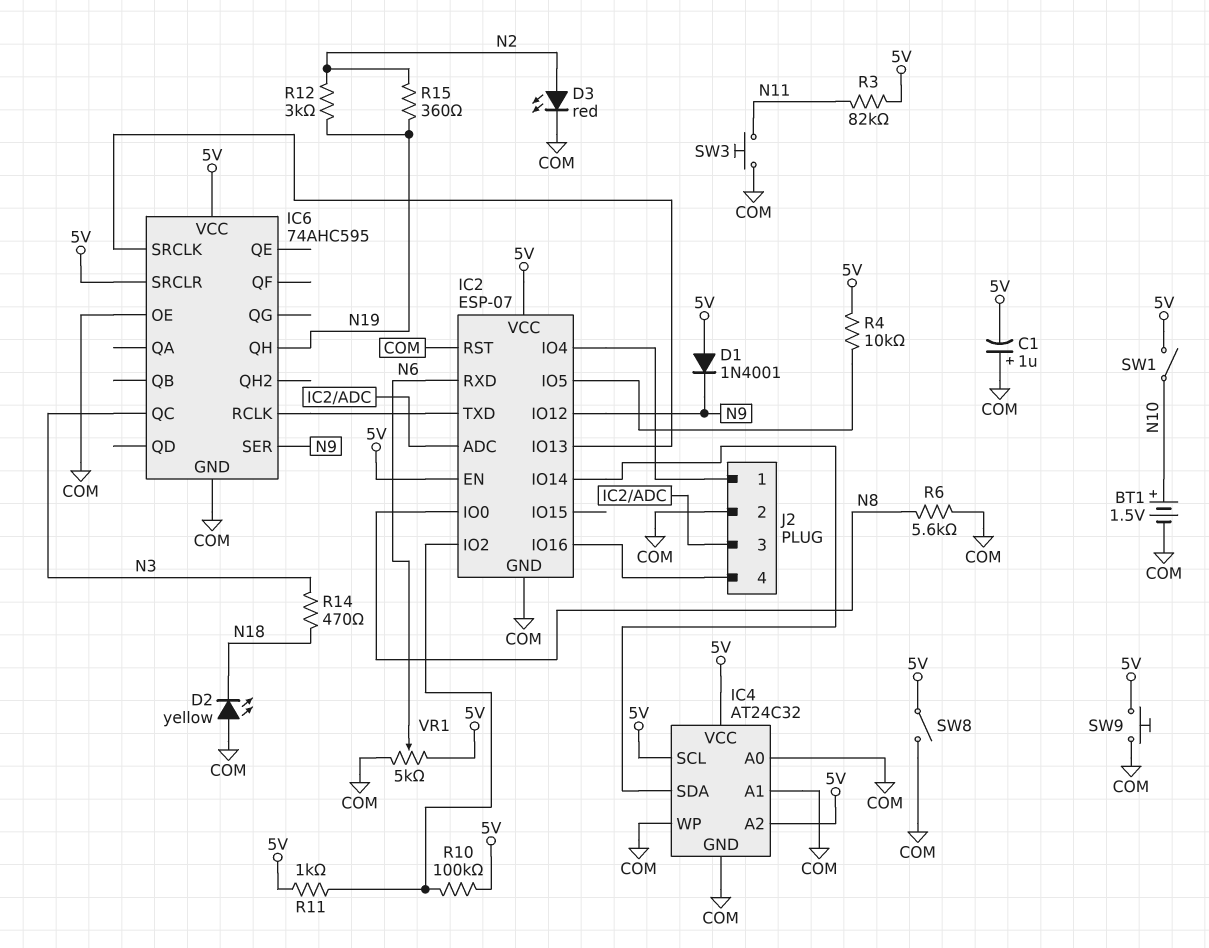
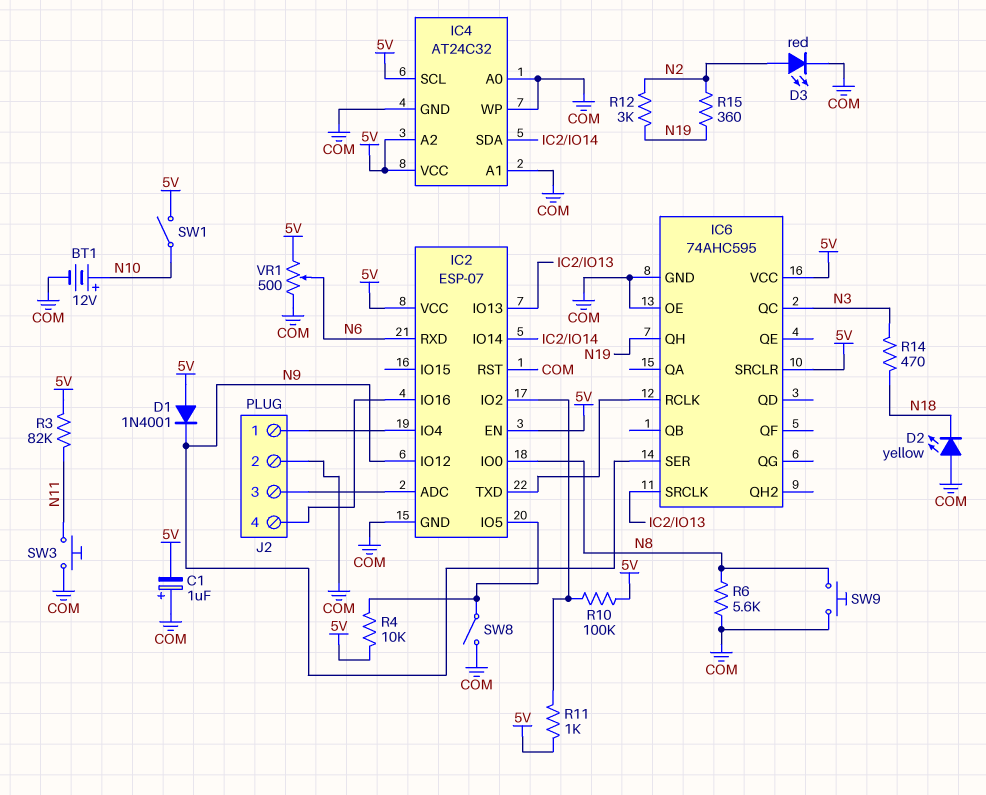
BT1: 1.5V (plus N10, minus COM) -> 12V (plus N10, minus COM)
SW8: switch (5V, COM) -> switch (COM, IC2/IO5)
SW9: button (5V, COM) -> button (COM, N8)
VR1: 5k (5V, COM, wiper N6) -> 500 (5V, COM, wiper N6)

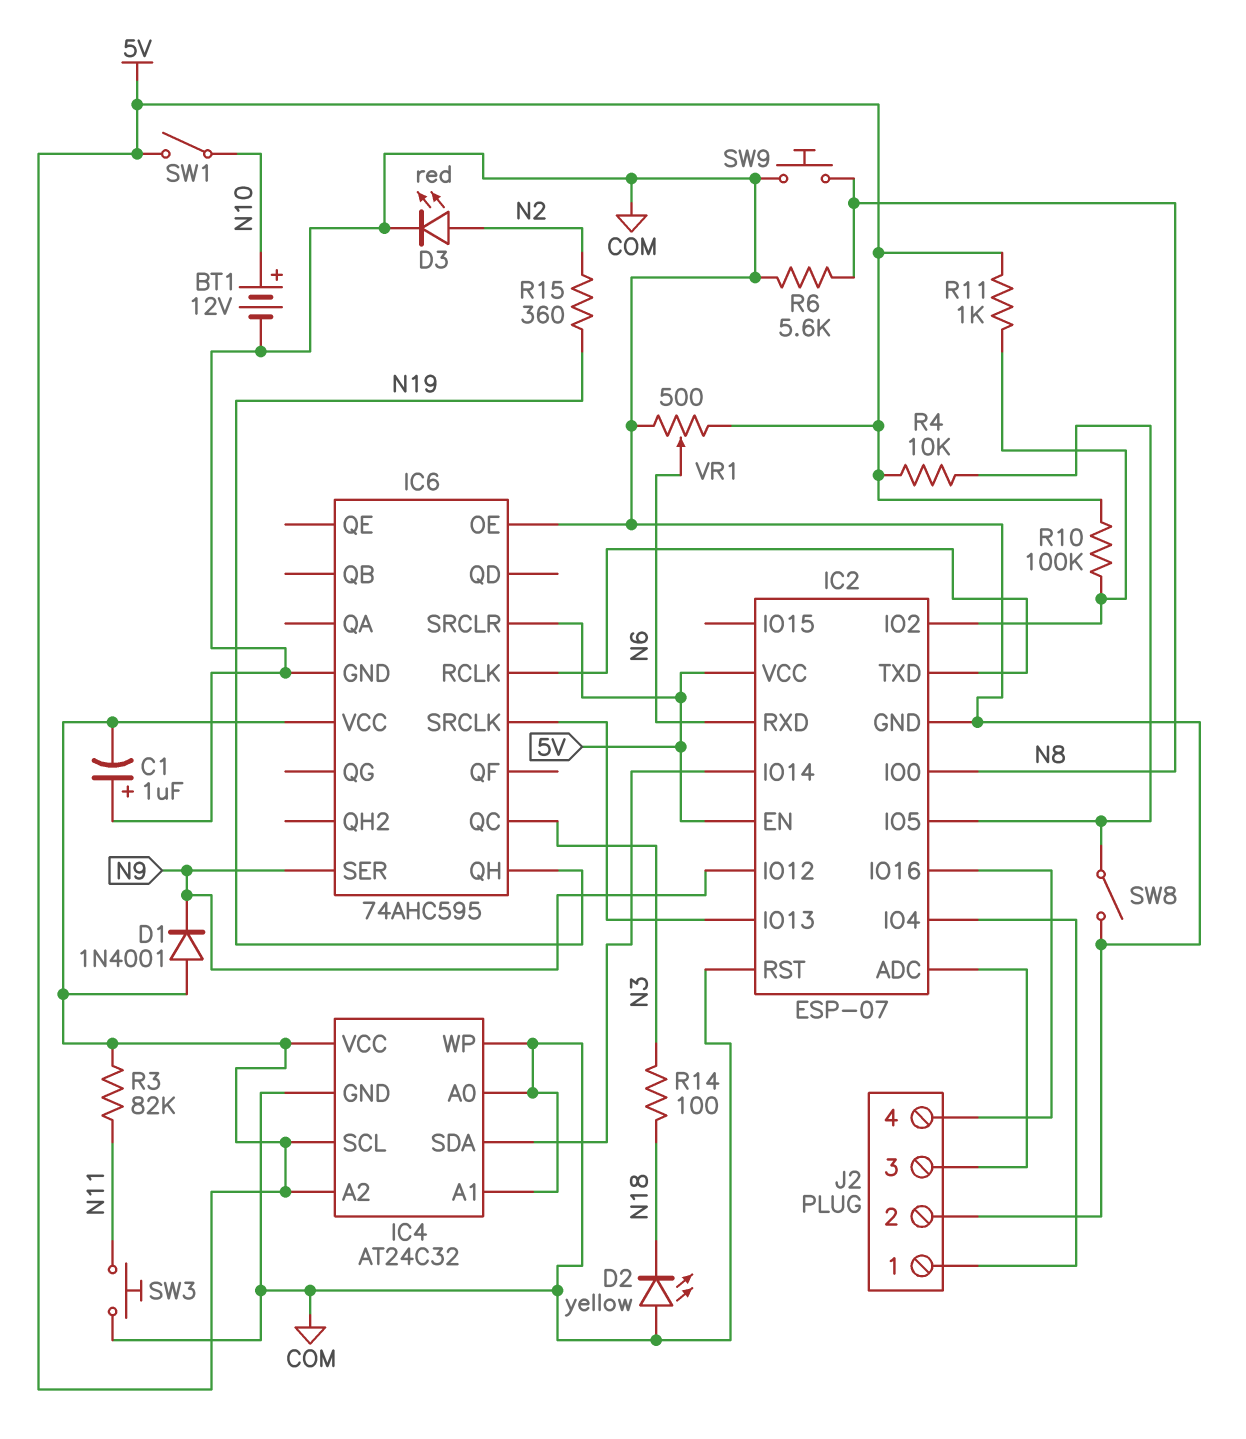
R12: 3k (N2, N19) -> none
R14: 470 (N3, N18) -> 100 (N3, N18)

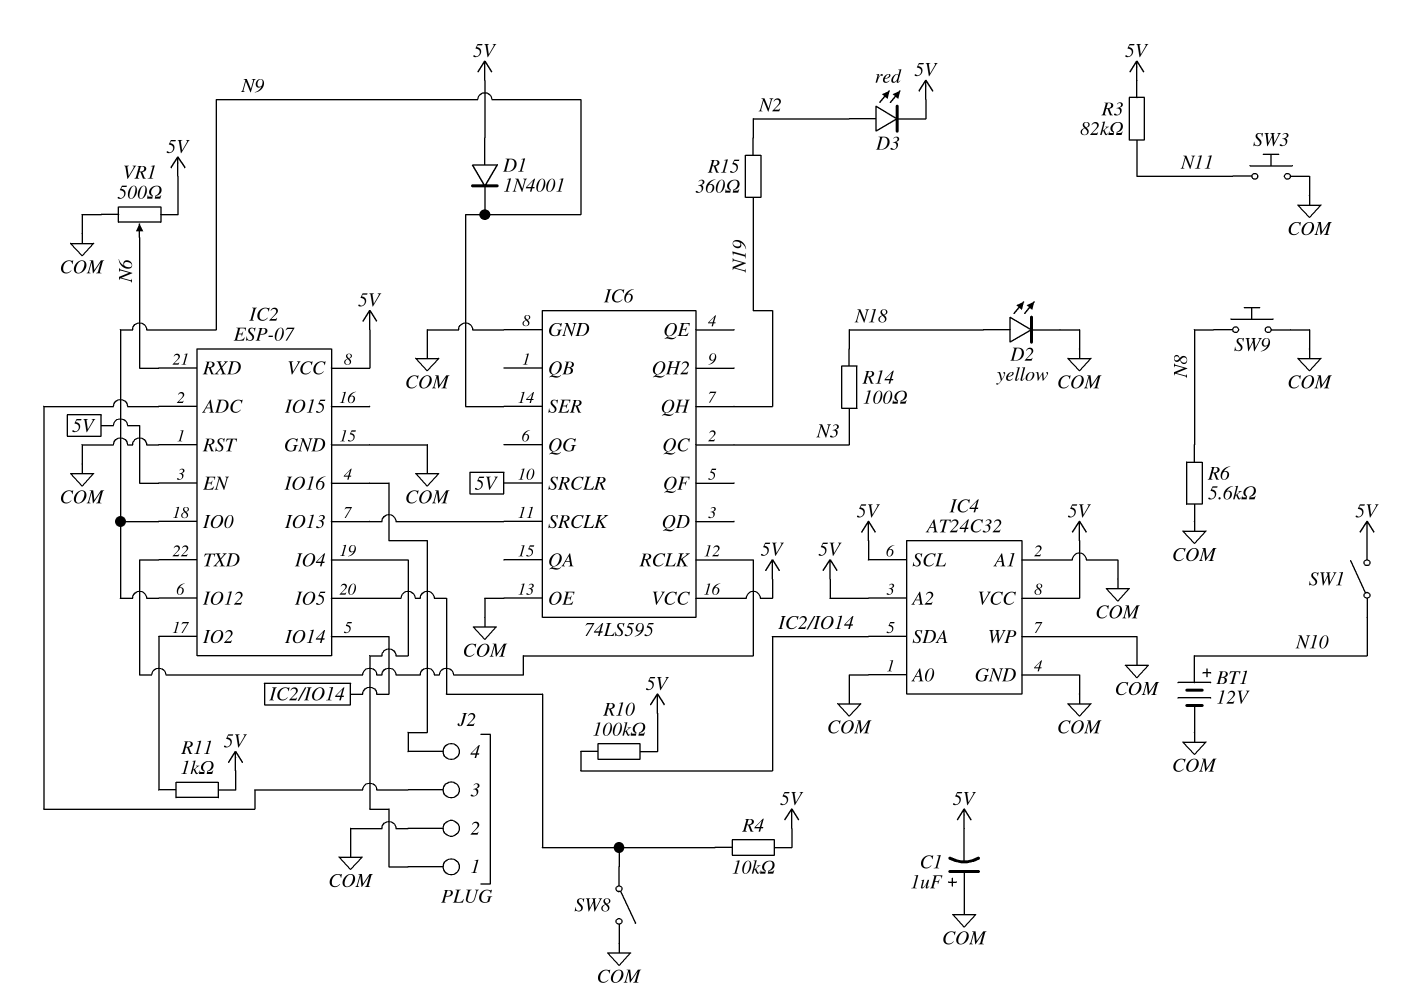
D2: LED yellow (A COM, K N18) -> LED yellow (A N18, K COM)
D3: LED red (A N2, K COM) -> LED red (A N2, K 5V)
IC2 pin IO0: N8 -> N9
IC6: 74AHC595 -> 74LS595
R10: 100k (5V, IC2/IO2) -> 100k (5V, IC2/IO14)

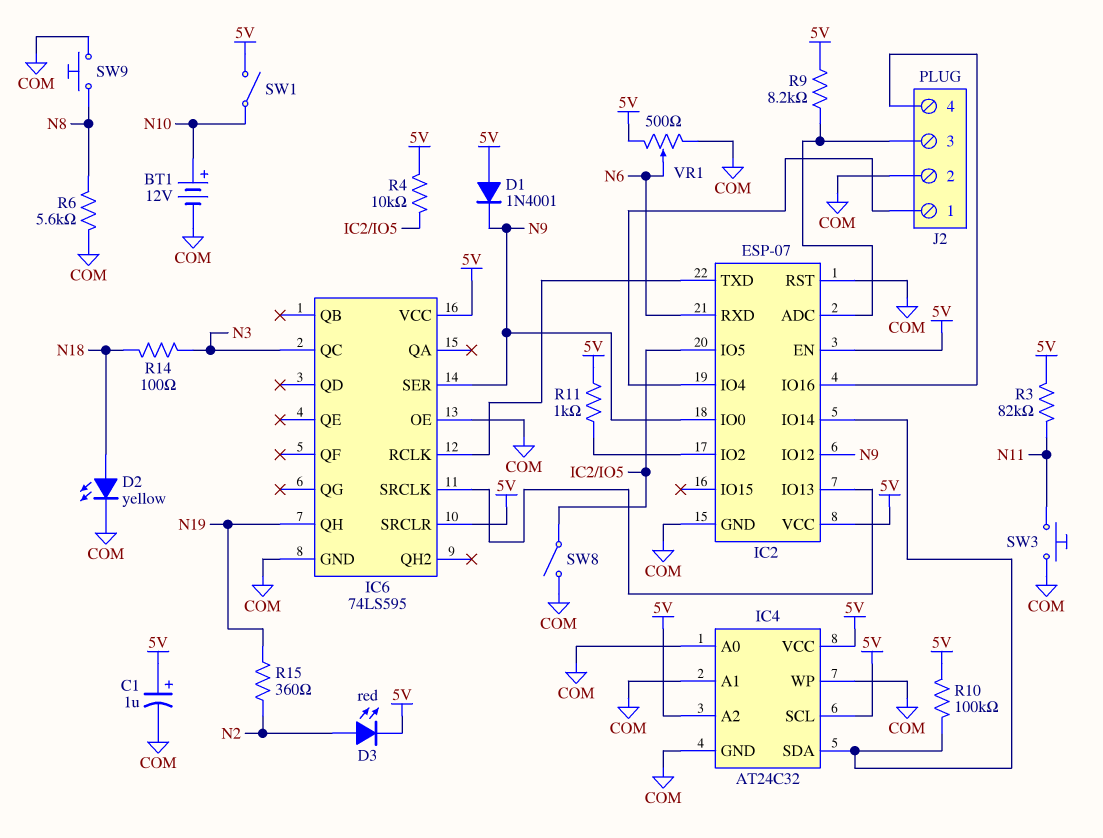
C1: 1uF (plus COM, minus 5V) -> 1uF (plus 5V, minus COM)
R9: none -> 8.2k (5V, IC2/ADC)

